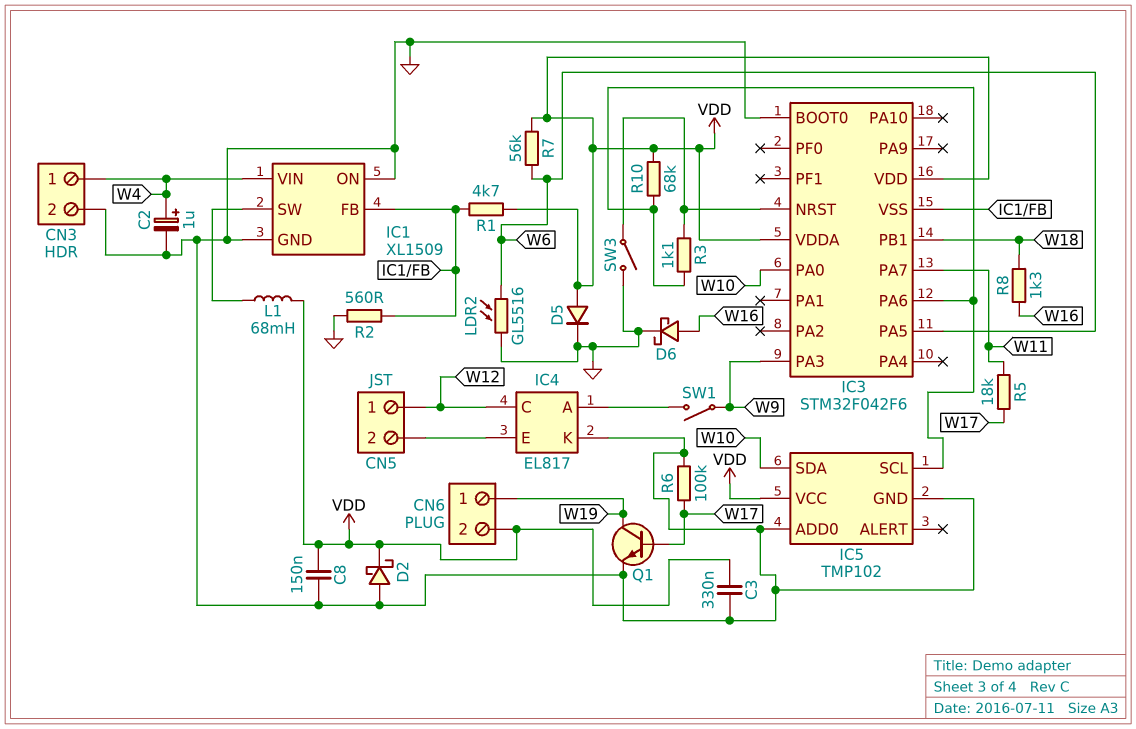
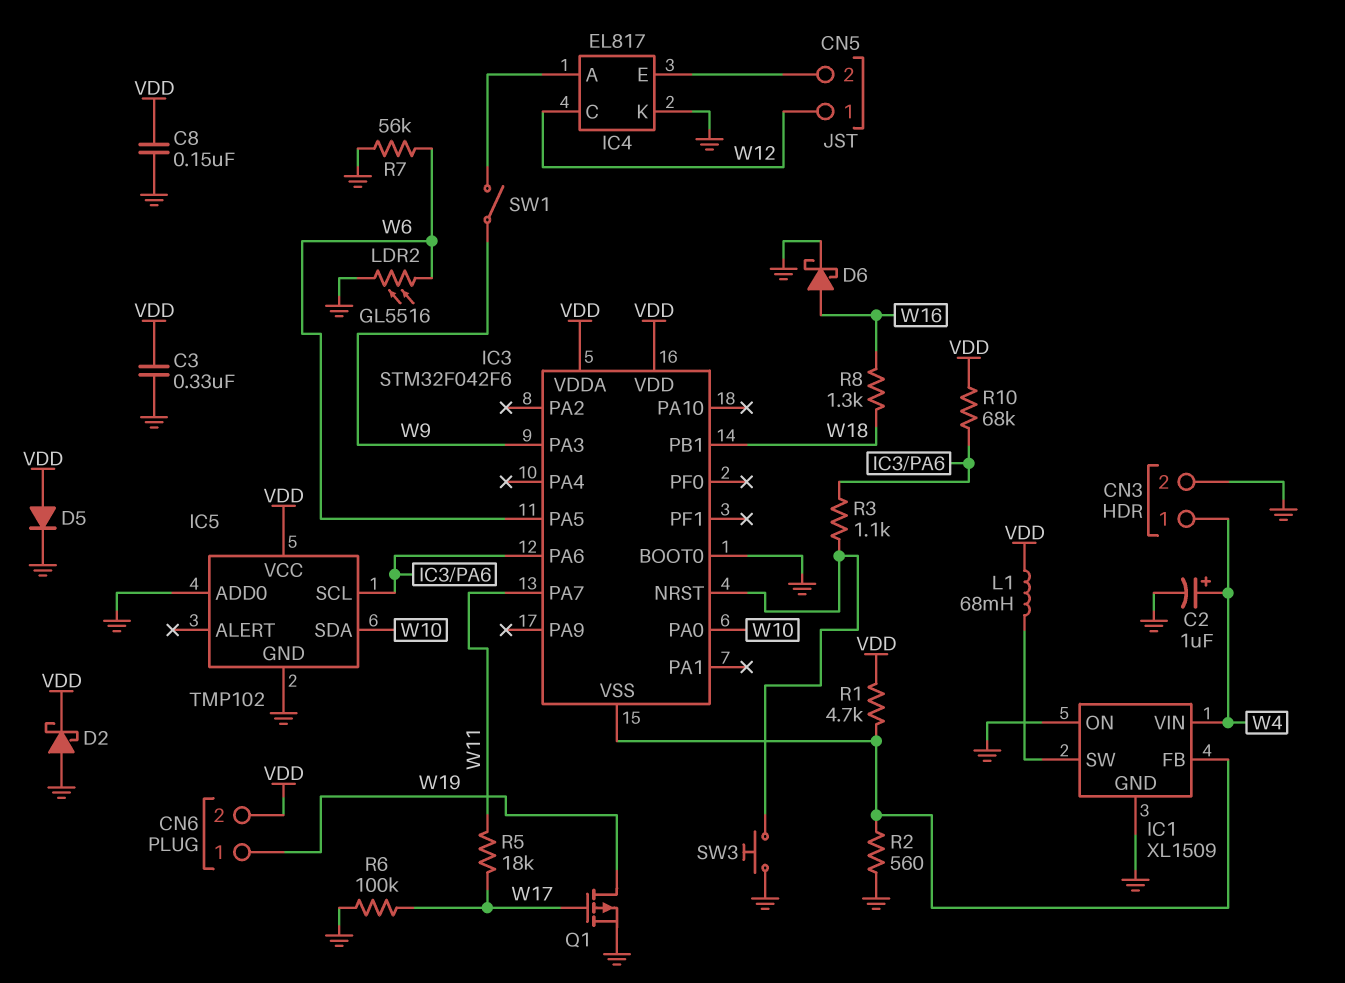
Q1: NPN (B W17, C W19, E GND) -> PMOS (G W17, D W19, S GND)
R7: 56k (VDD, W6) -> 56k (GND, W6)
SW3: switch (GND, IC3/NRST) -> button (GND, IC3/NRST)

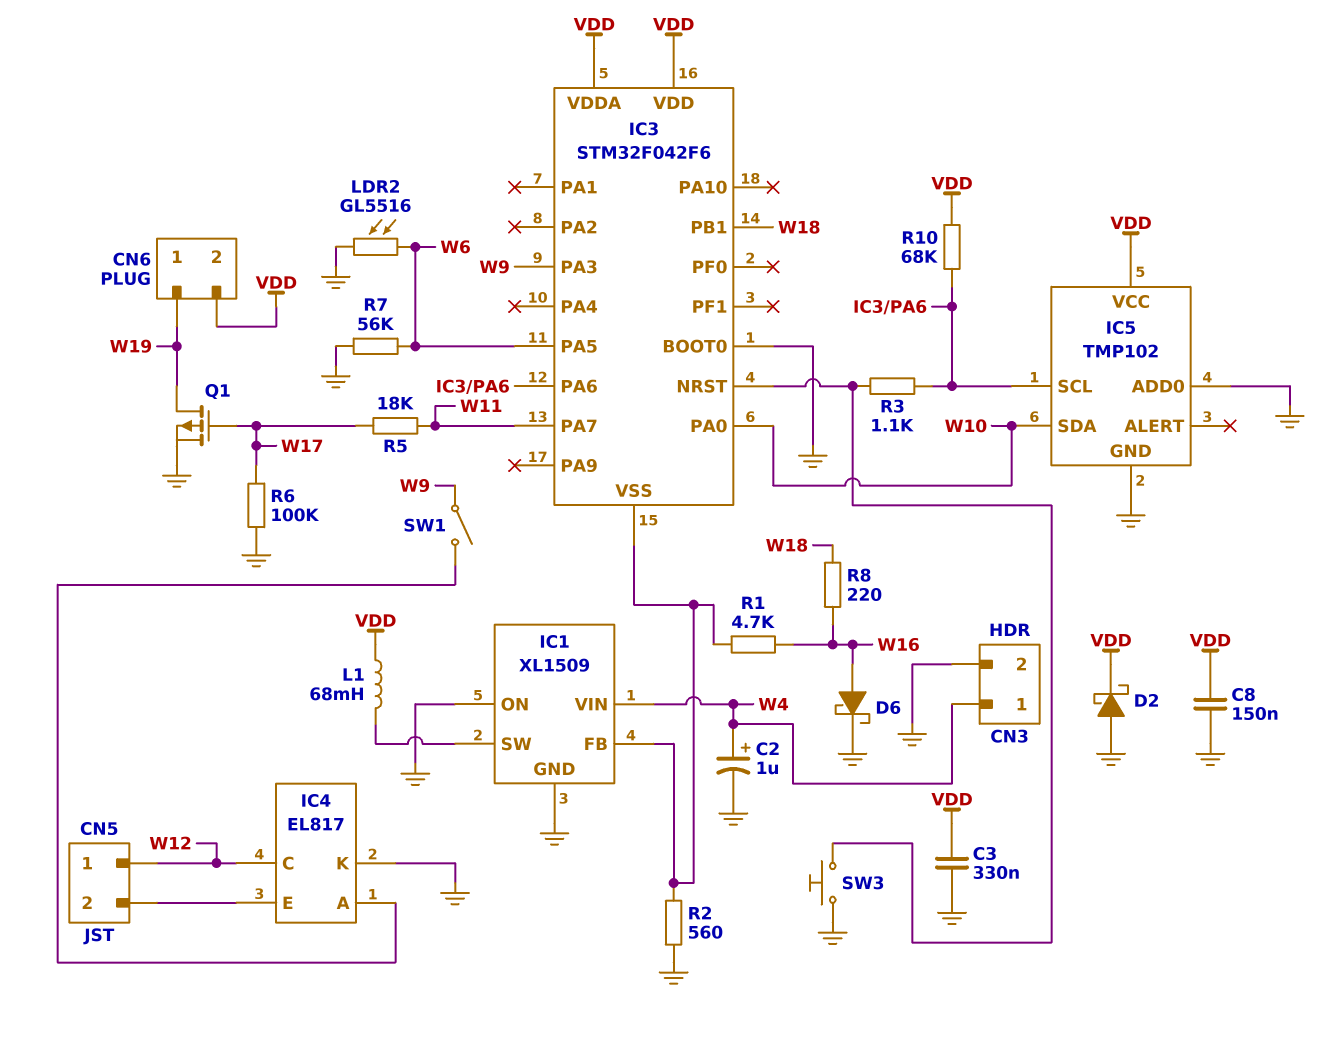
D5: diode (A VDD, K GND) -> none
R1: 4.7k (IC1/FB, VDD) -> 4.7k (IC1/FB, W16)
R8: 1.3k (W16, W18) -> 220 (W16, W18)

